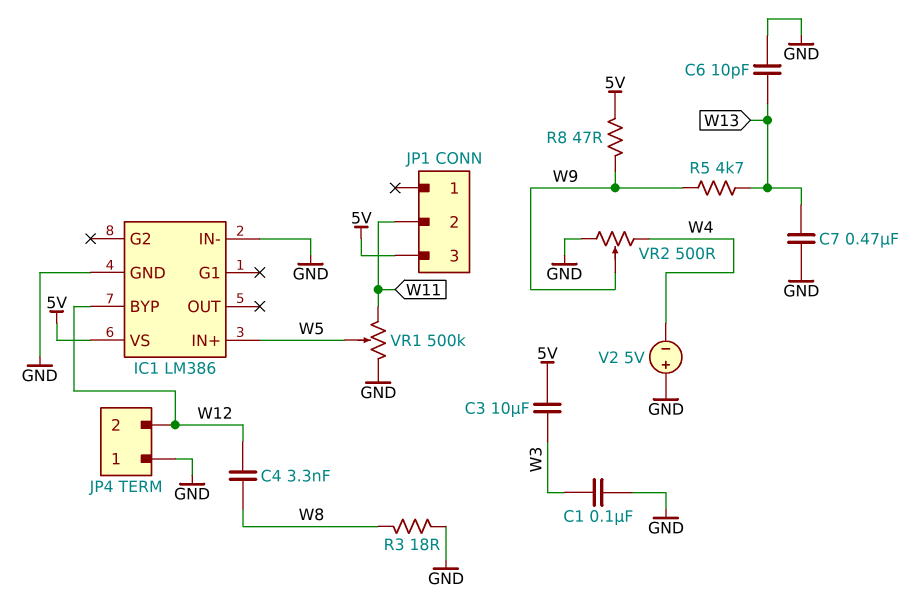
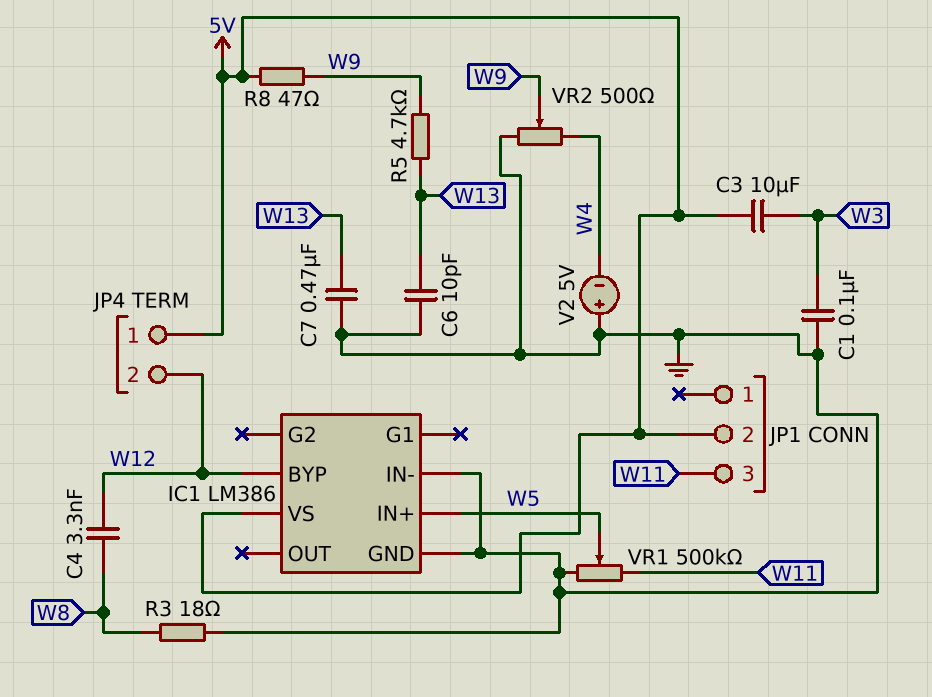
JP1 pin 2: W11 -> 5V
JP1 pin 3: 5V -> W11
JP4 pin 1: GND -> 5V

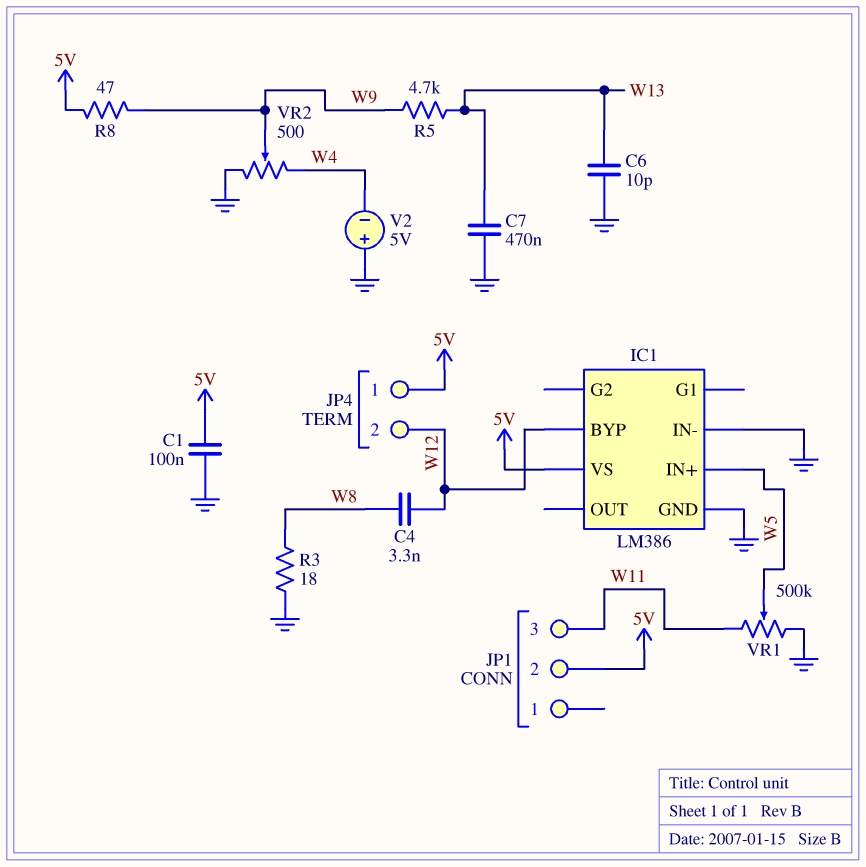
C1: 100nF (GND, W3) -> 100nF (5V, GND)
C3: 10uF (5V, W3) -> none

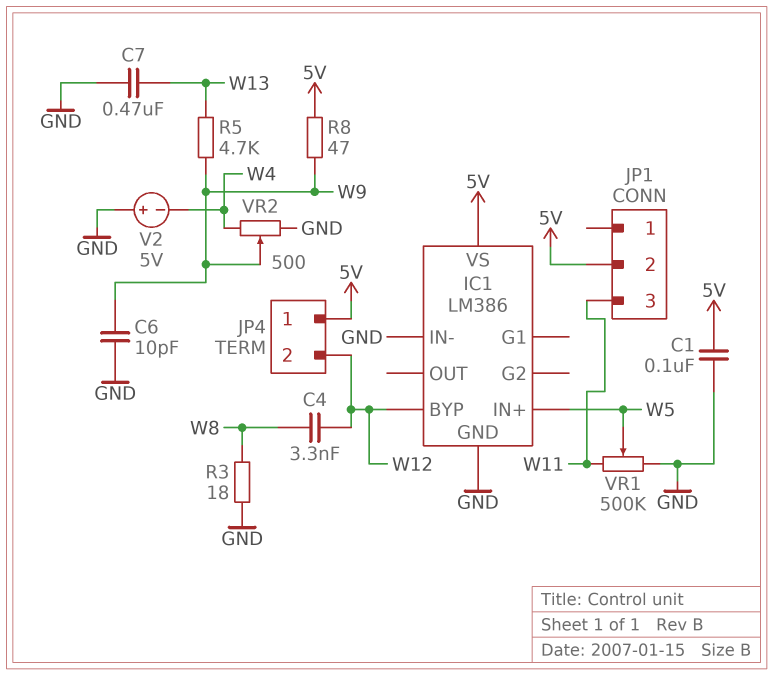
C6: 10pF (GND, W13) -> 10pF (GND, W9)

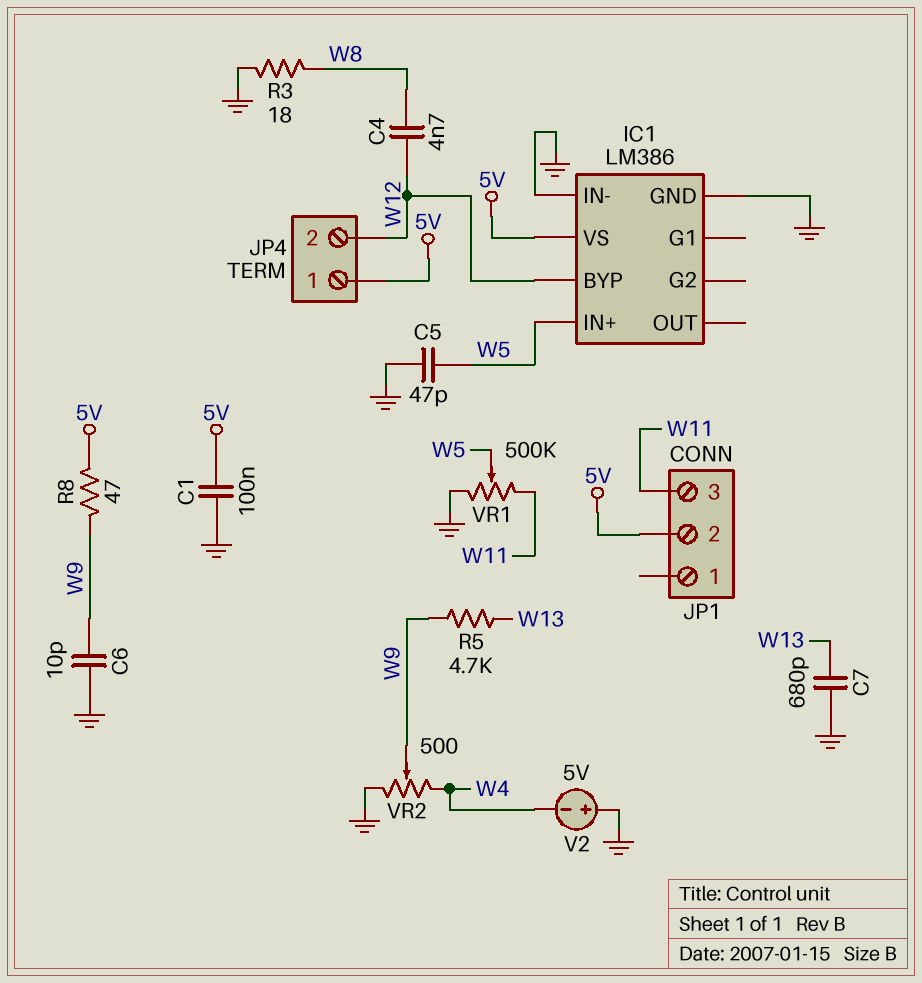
C4: 3.3nF (W8, W12) -> 4.7nF (W8, W12)
C5: none -> 47pF (GND, W5)
C7: 470nF (GND, W13) -> 680pF (GND, W13)

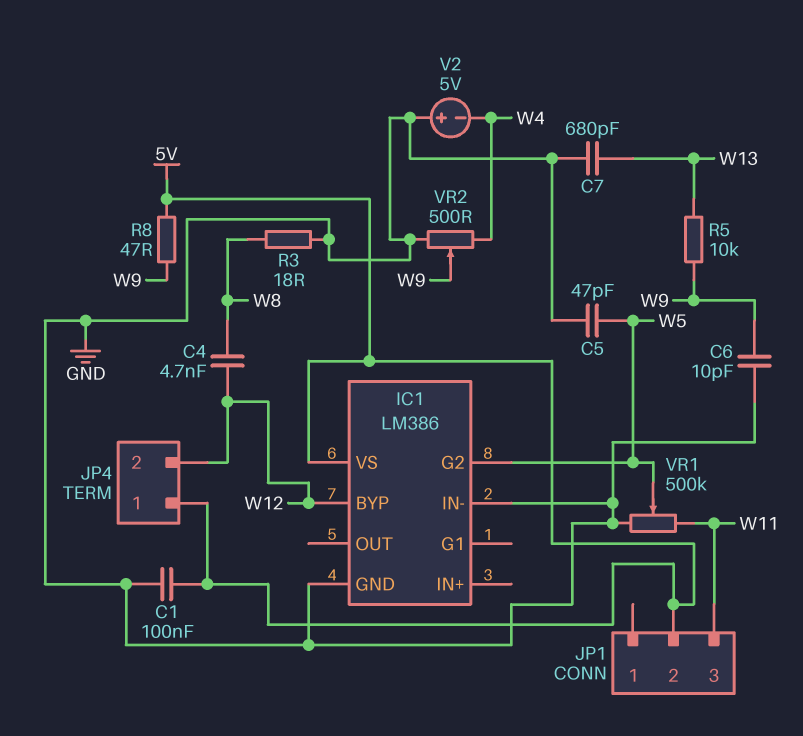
IC1 pin G2: none -> W5
IC1 pin IN+: W5 -> none
R5: 4.7k (W9, W13) -> 10k (W9, W13)

